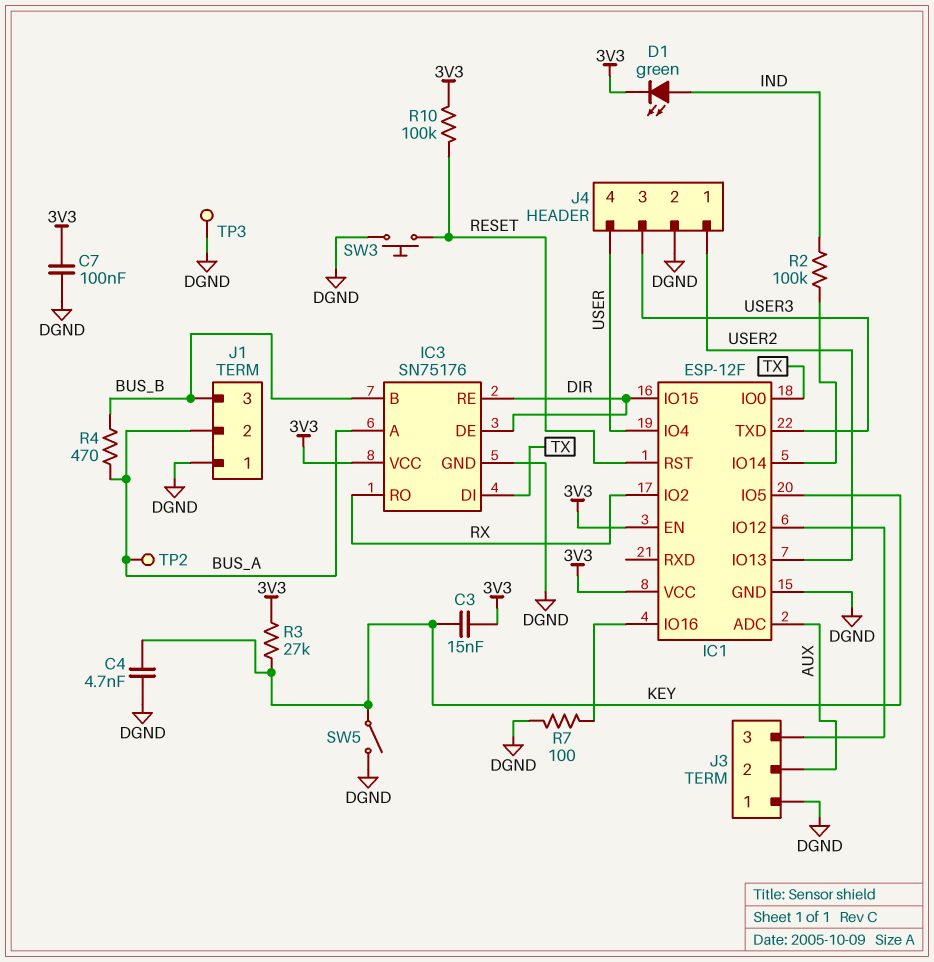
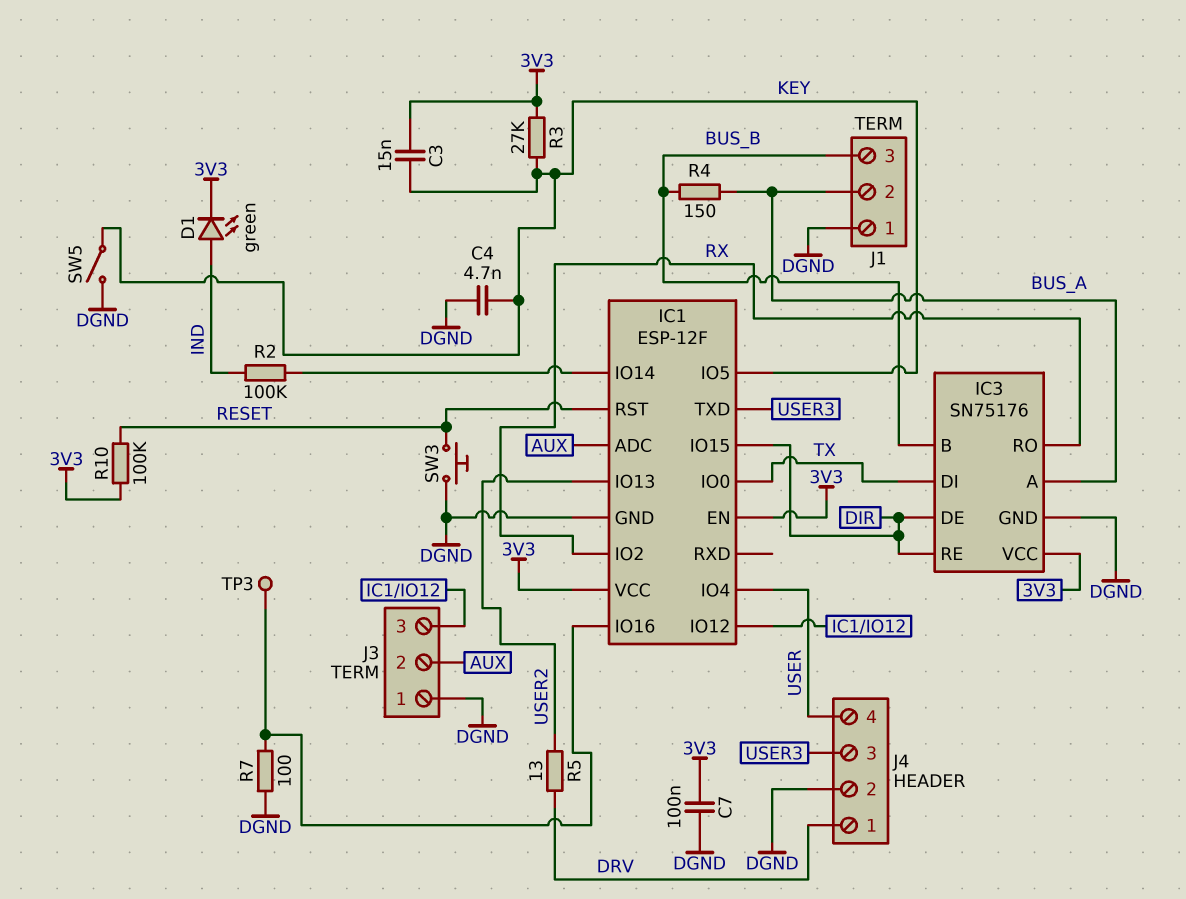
J4 pin 1: USER2 -> DRV
R4: 470 (BUS_A, BUS_B) -> 150 (BUS_A, BUS_B)
R5: none -> 13 (DRV, USER2)
TP2: test point (BUS_A) -> none
TP3: test point (DGND) -> test point (IC1/IO16)

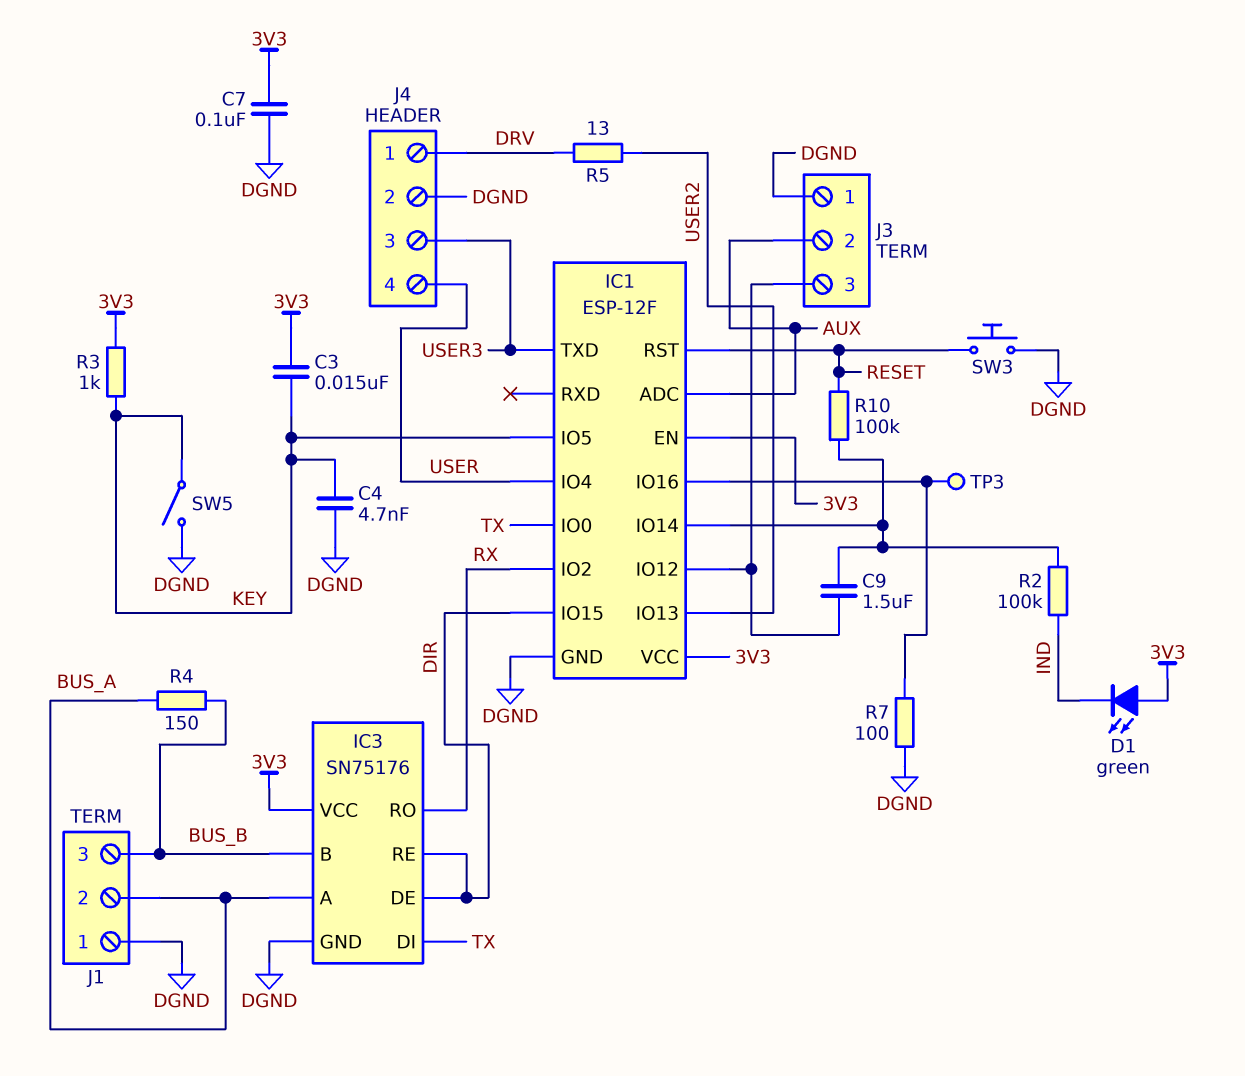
C9: none -> 1.5uF (IC1/IO12, IC1/IO14)
D1: LED green (A IND, K 3V3) -> LED green (A 3V3, K IND)
R3: 27k (3V3, KEY) -> 1k (3V3, KEY)
R10: 100k (3V3, RESET) -> 100k (IC1/IO14, RESET)

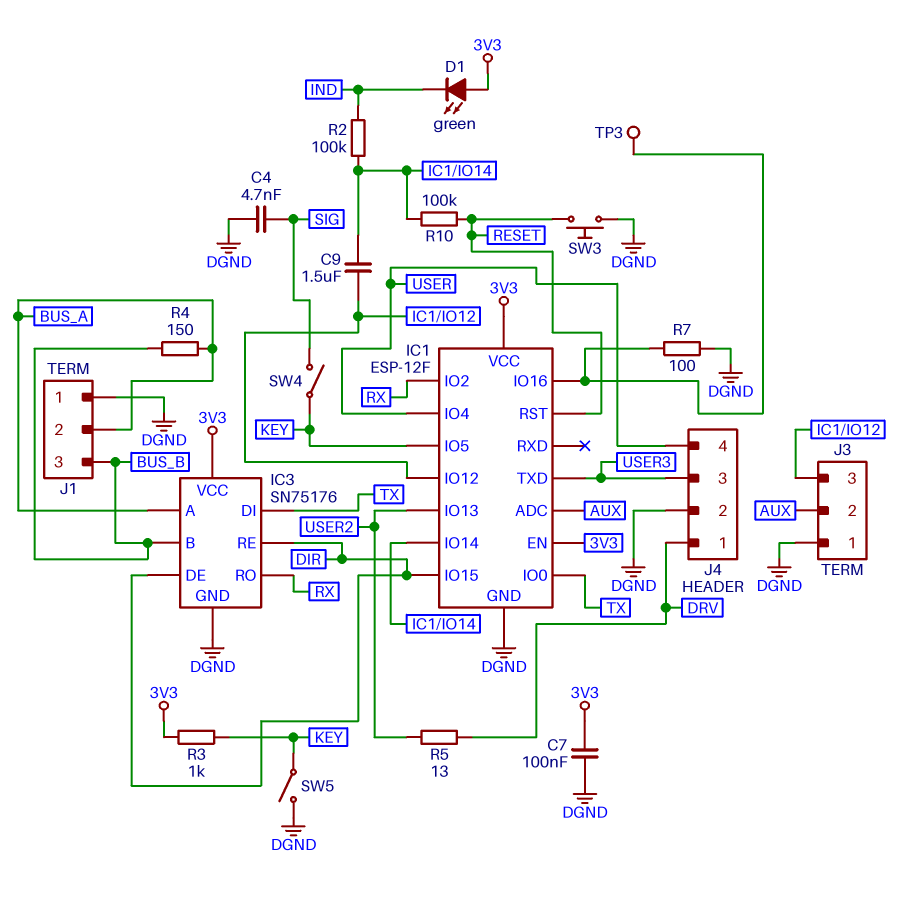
C3: 15nF (3V3, KEY) -> none
C4: 4.7nF (DGND, KEY) -> 4.7nF (DGND, SIG)
SW4: none -> switch (KEY, SIG)

